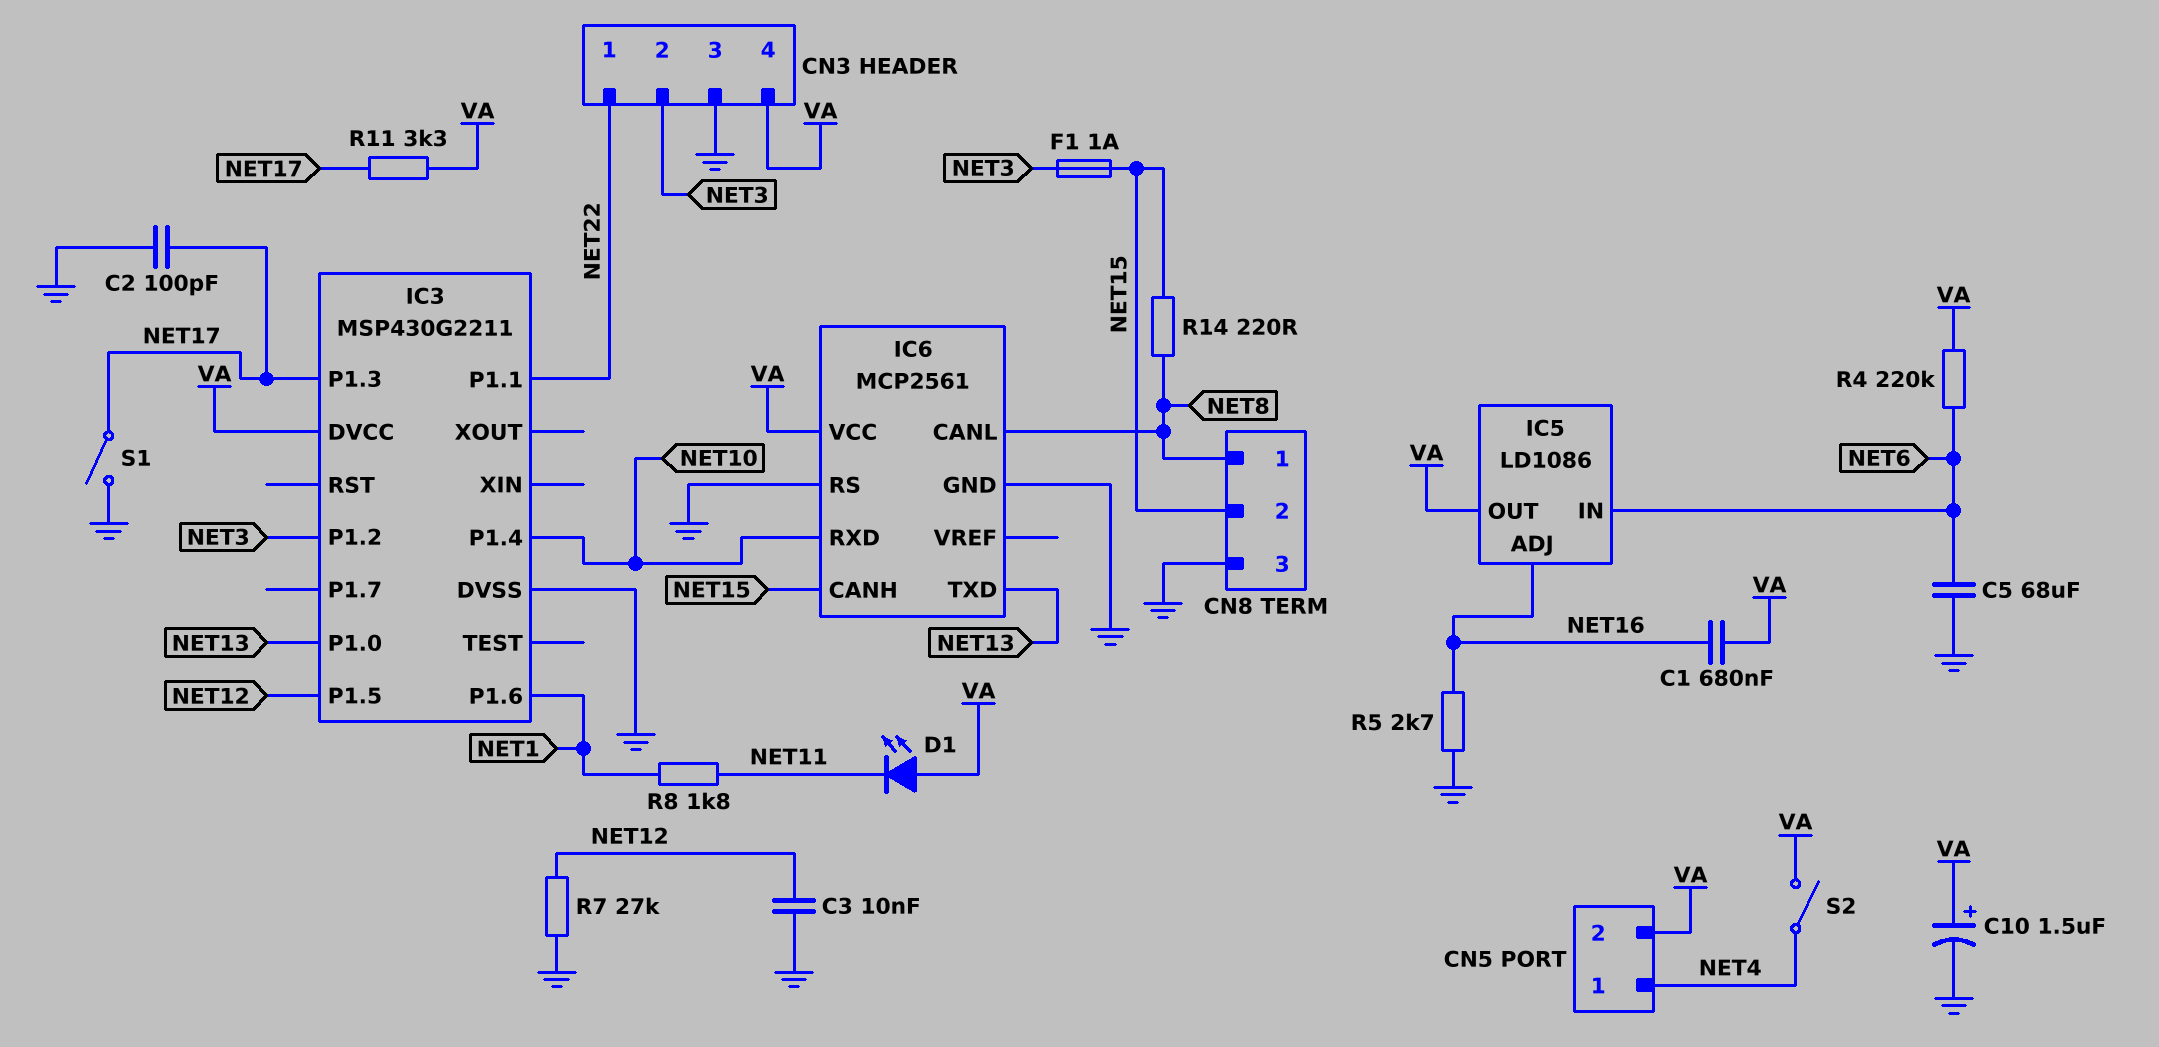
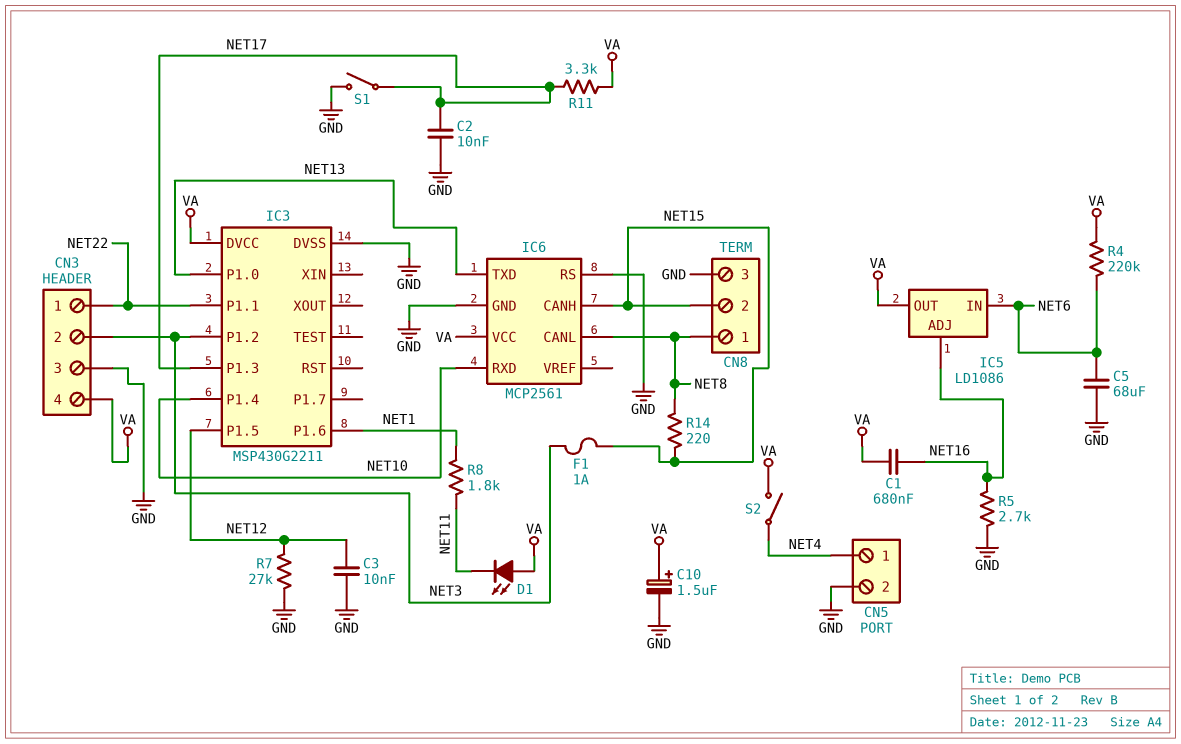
C2: 100pF (GND, NET17) -> 10nF (GND, NET17)
CN5 pin 2: VA -> GND

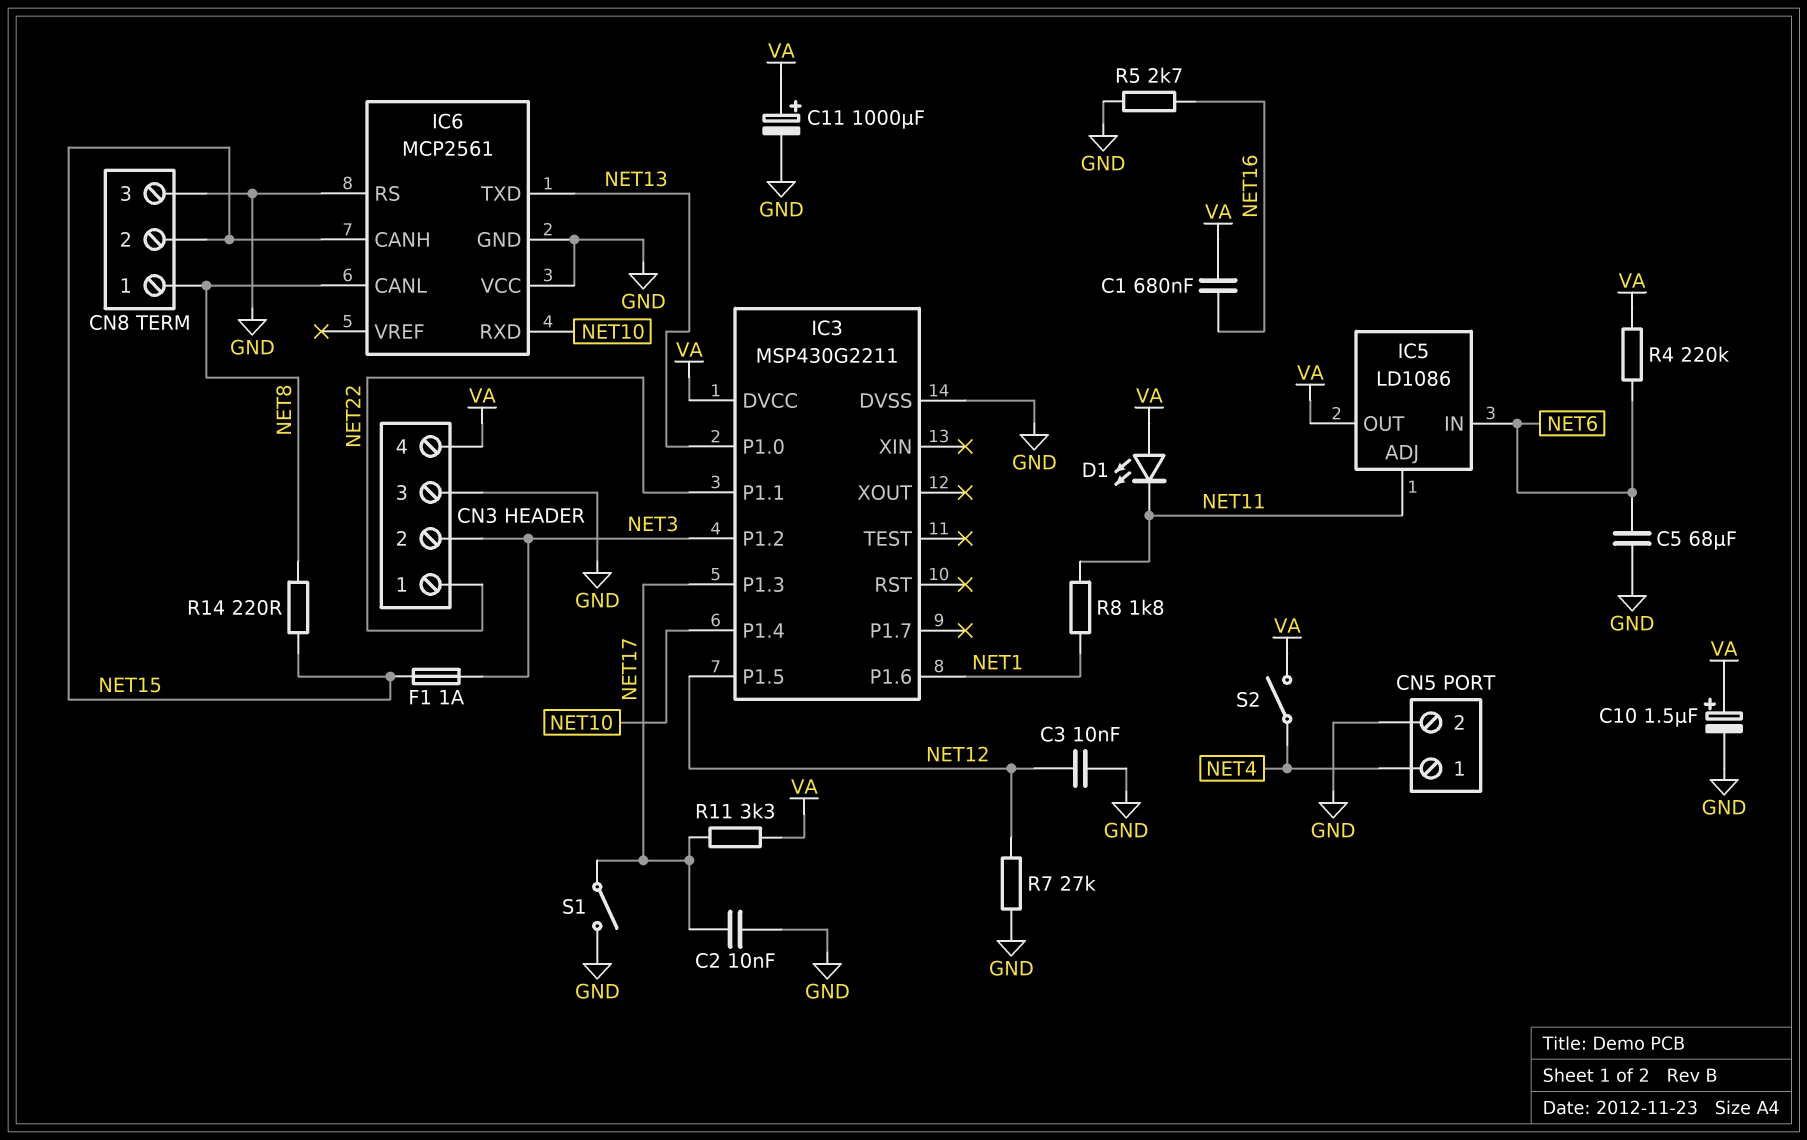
C11: none -> 1000uF (plus VA, minus GND)
IC5 pin ADJ: NET16 -> NET11
IC6 pin VCC: VA -> GND

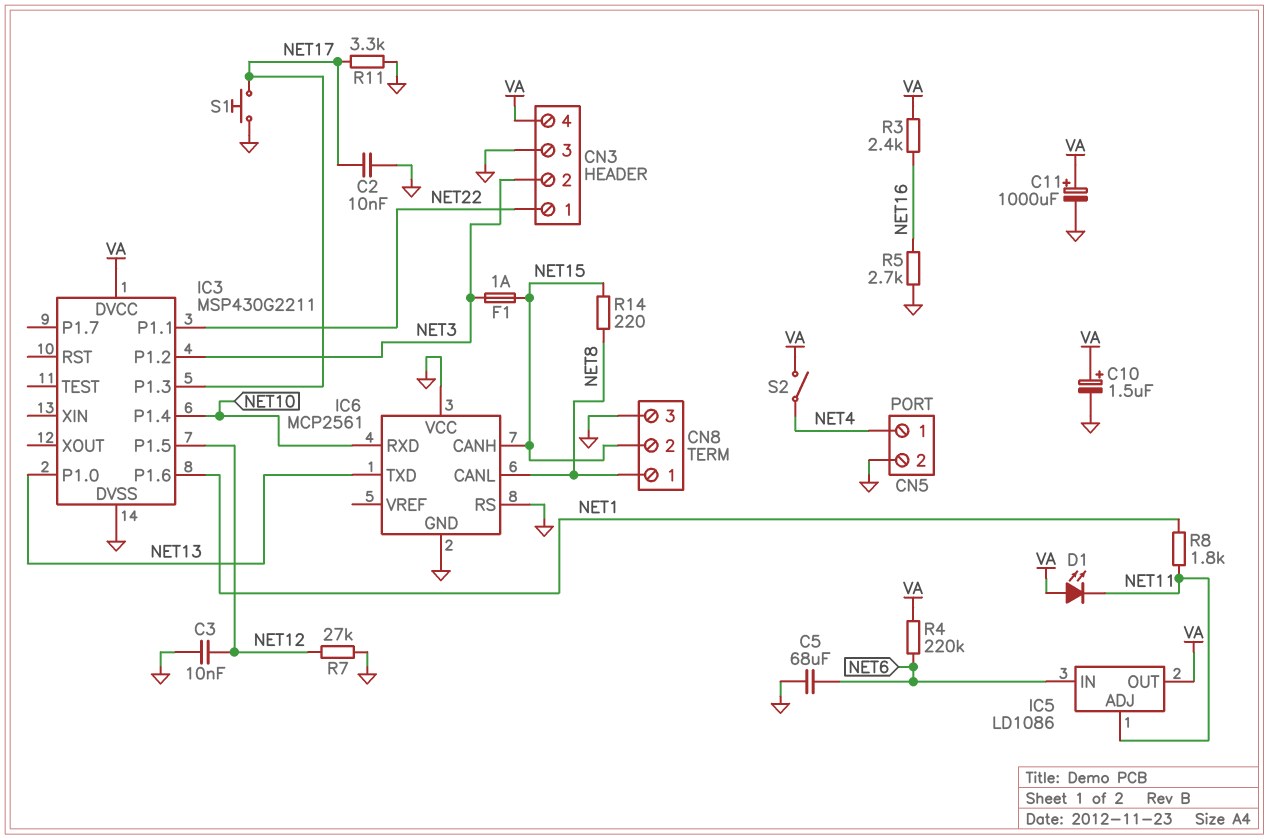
C1: 680nF (NET16, VA) -> none
R3: none -> 2.4k (NET16, VA)
R11: 3.3k (NET17, VA) -> 3.3k (GND, NET17)
S1: switch (GND, NET17) -> button (GND, NET17)

